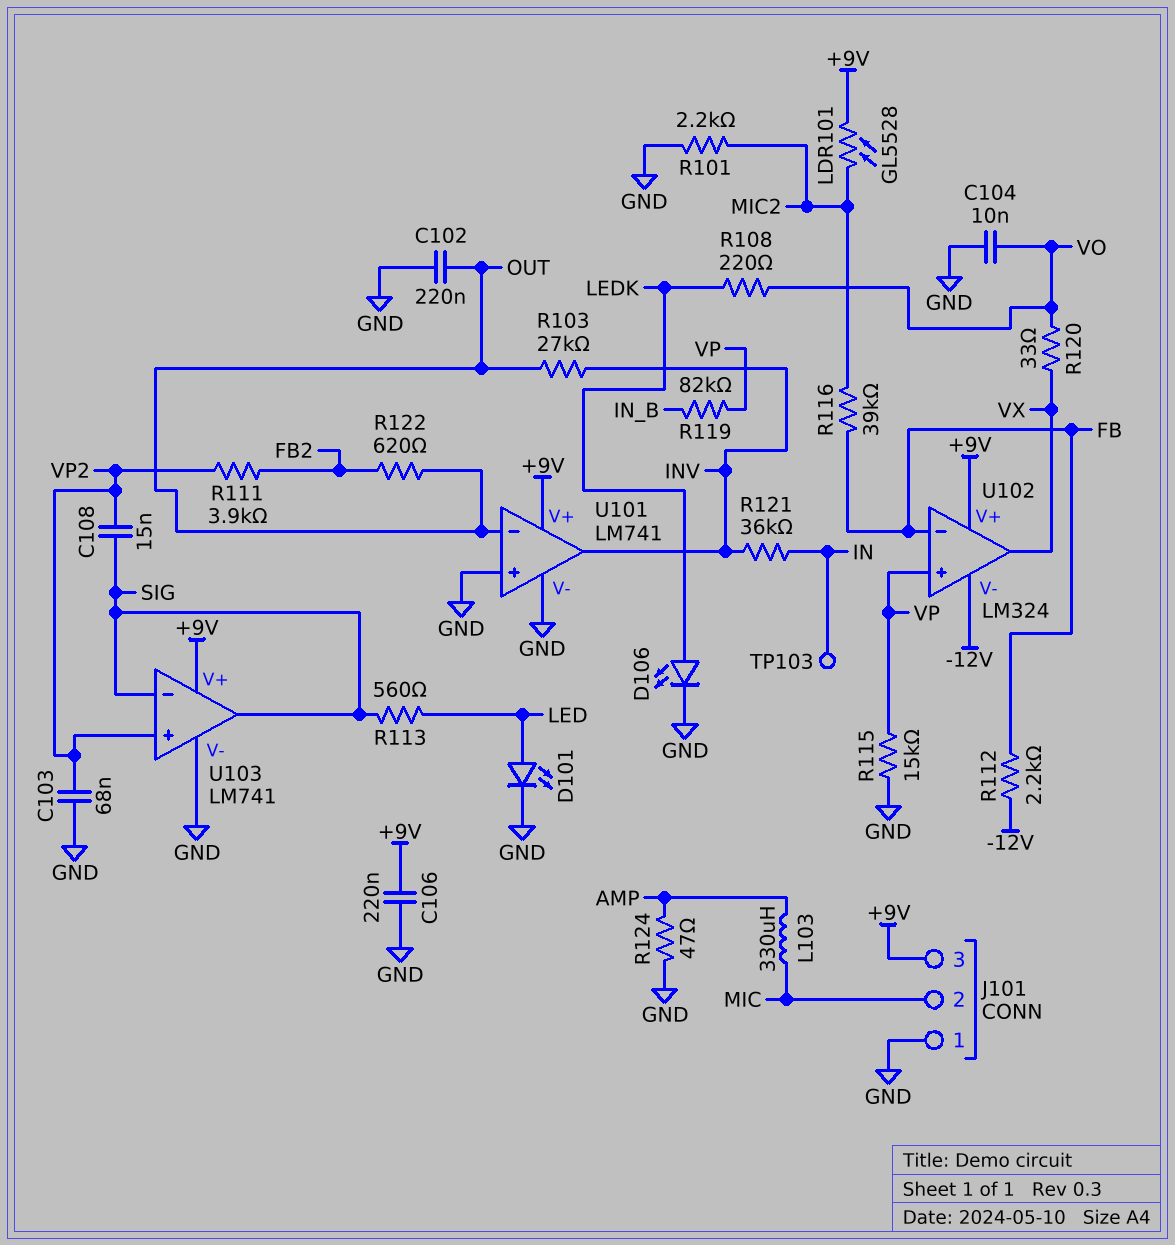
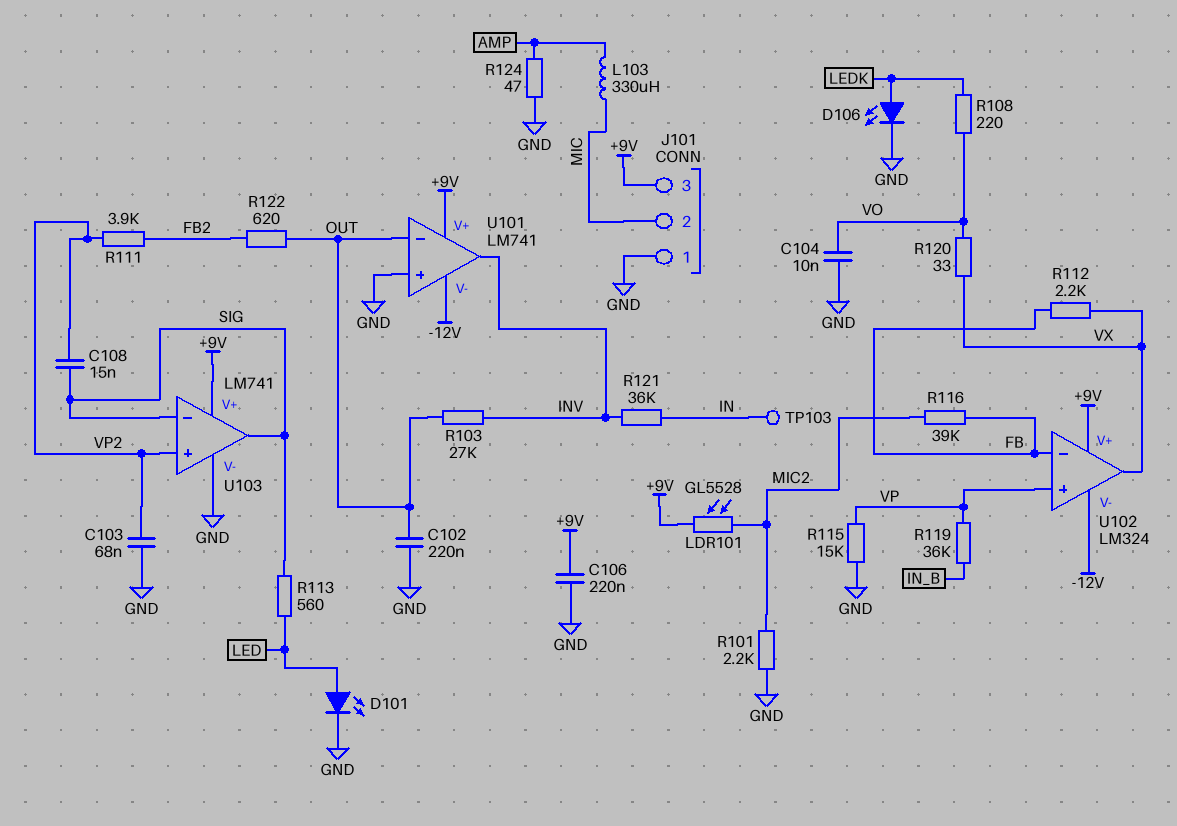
R112: 2.2k (-12V, FB) -> 2.2k (FB, VX)
R119: 82k (IN_B, VP) -> 36k (IN_B, VP)
U101 pin V-: GND -> -12V

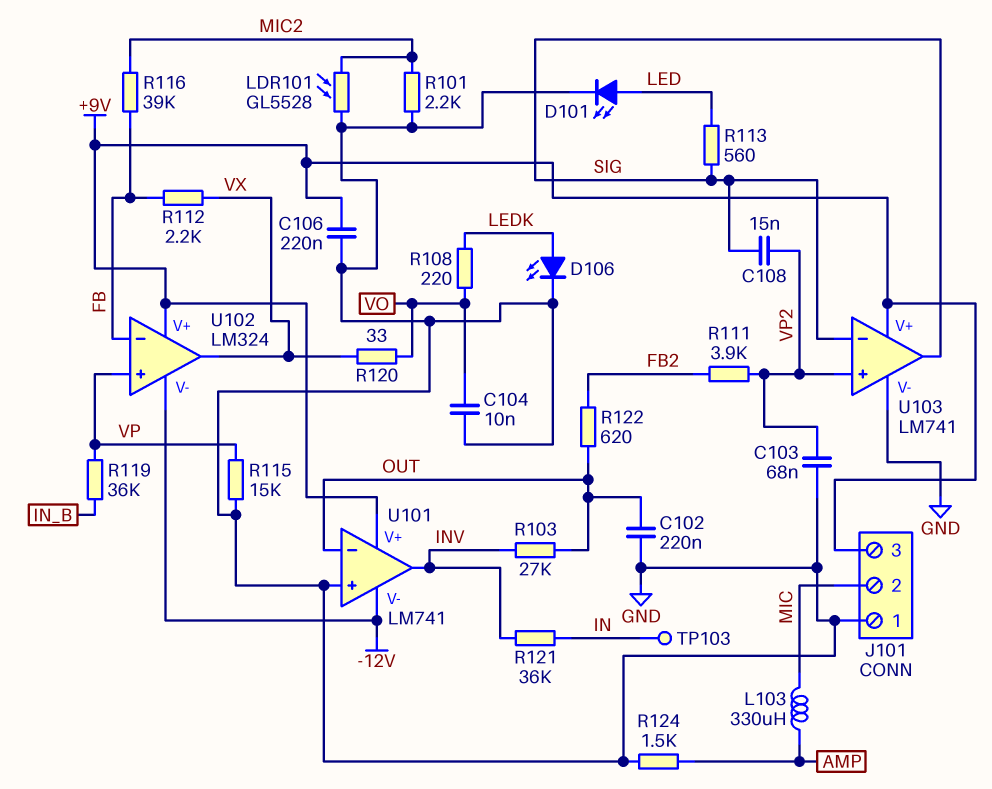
LDR101: GL5528 (+9V, MIC2) -> GL5528 (GND, MIC2)
R124: 47 (AMP, GND) -> 1.5k (AMP, GND)

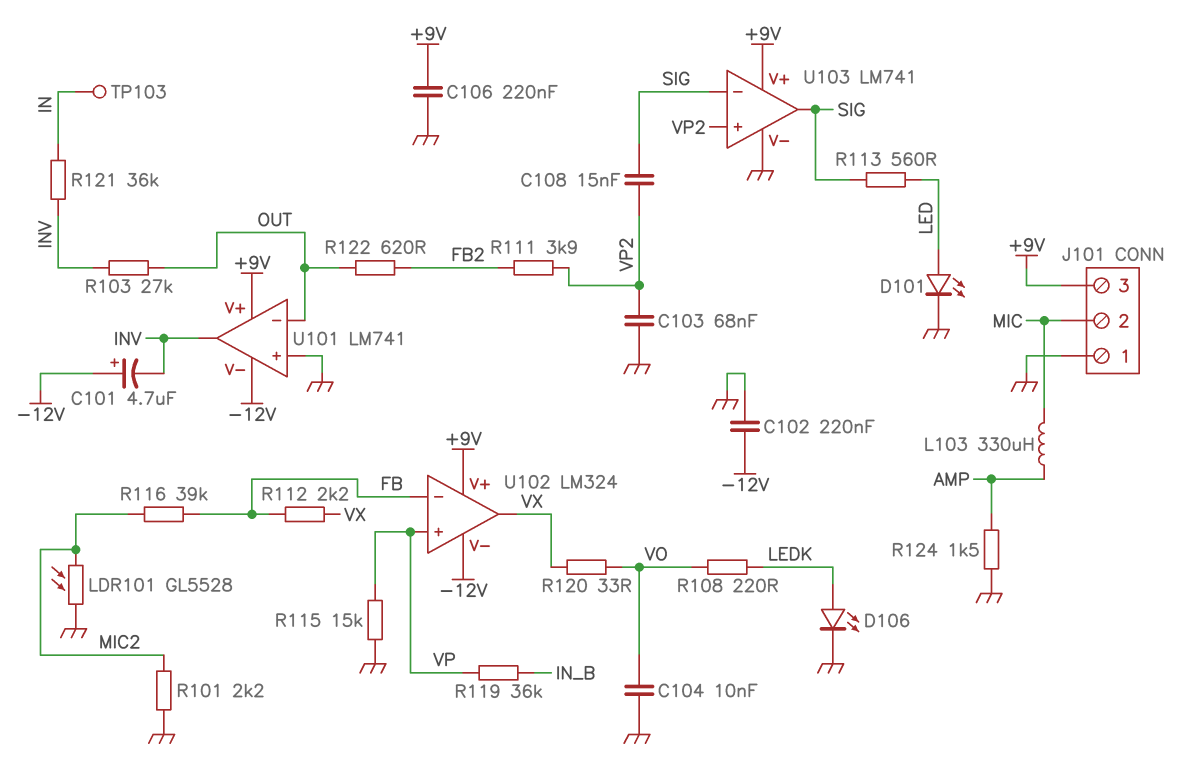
C101: none -> 4.7uF (plus -12V, minus INV)
C102: 220nF (GND, OUT) -> 220nF (-12V, GND)

